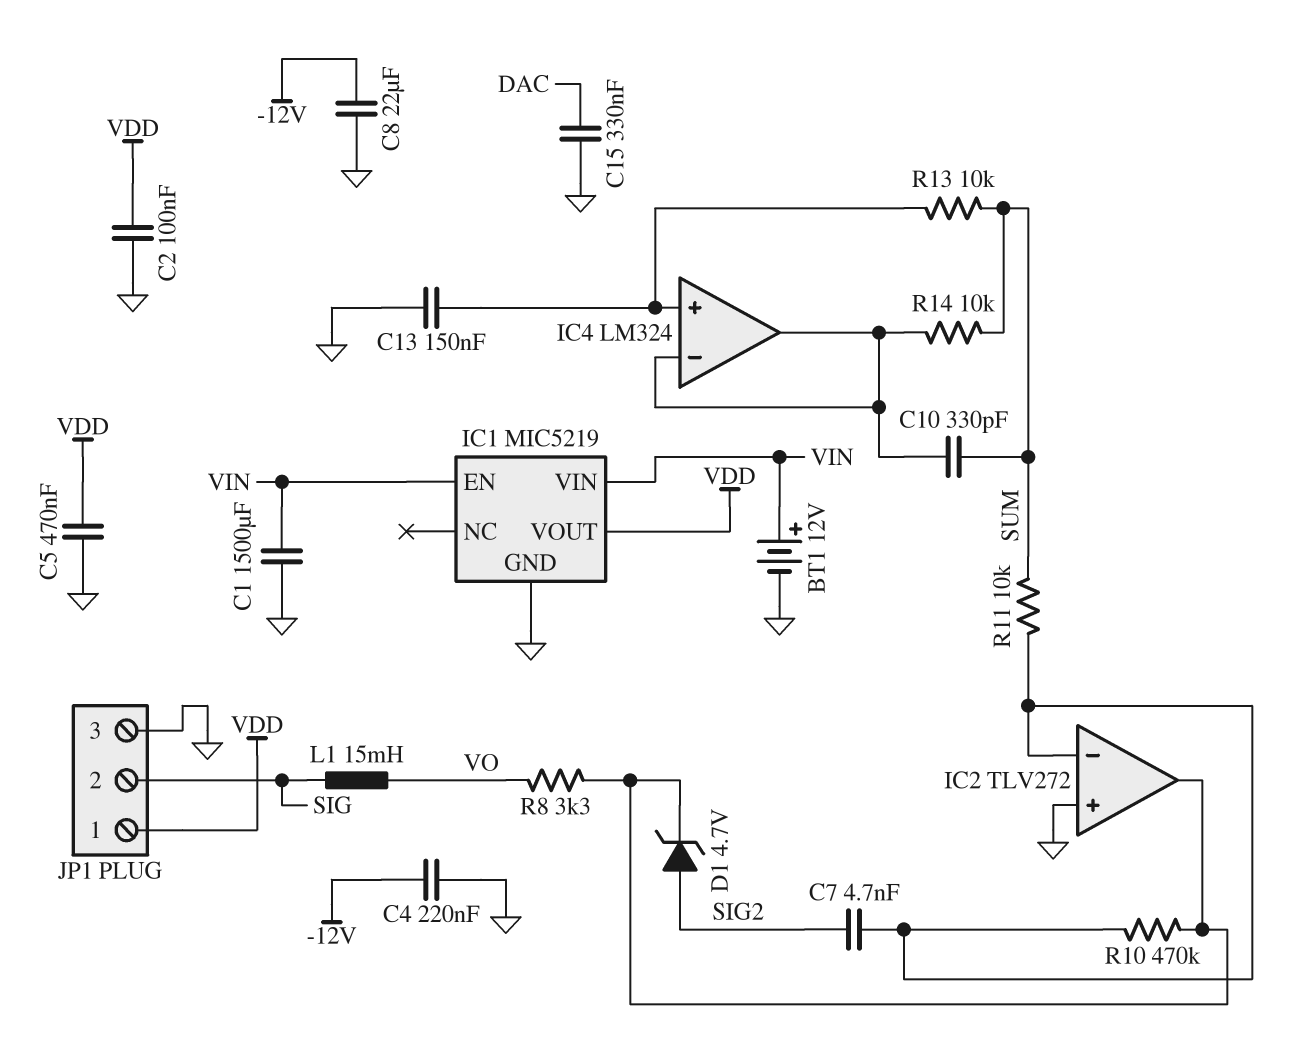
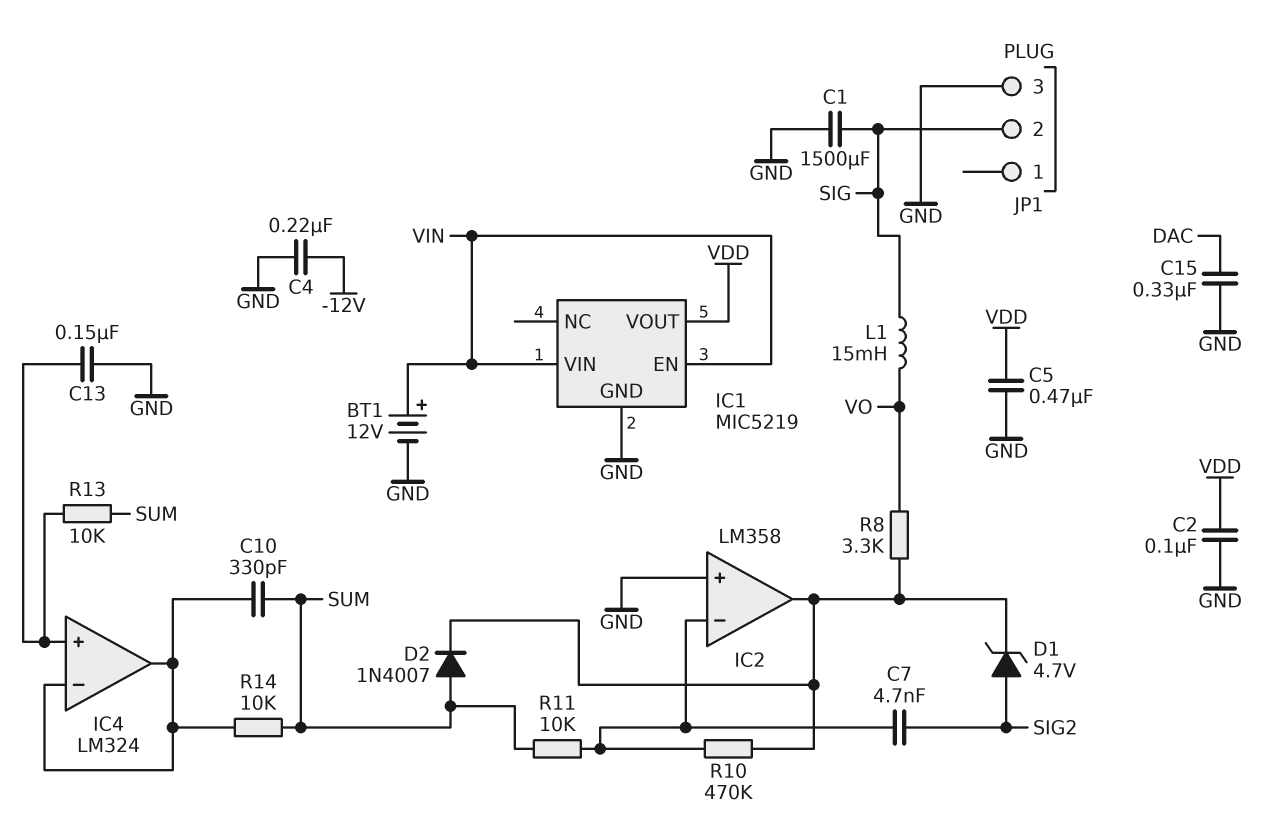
C1: 1500uF (GND, VIN) -> 1500uF (GND, SIG)
C8: 22uF (-12V, GND) -> none
D2: none -> diode 1N4007 (A SUM, K IC2/out)
IC2: TLV272 -> LM358
JP1 pin 1: VDD -> none

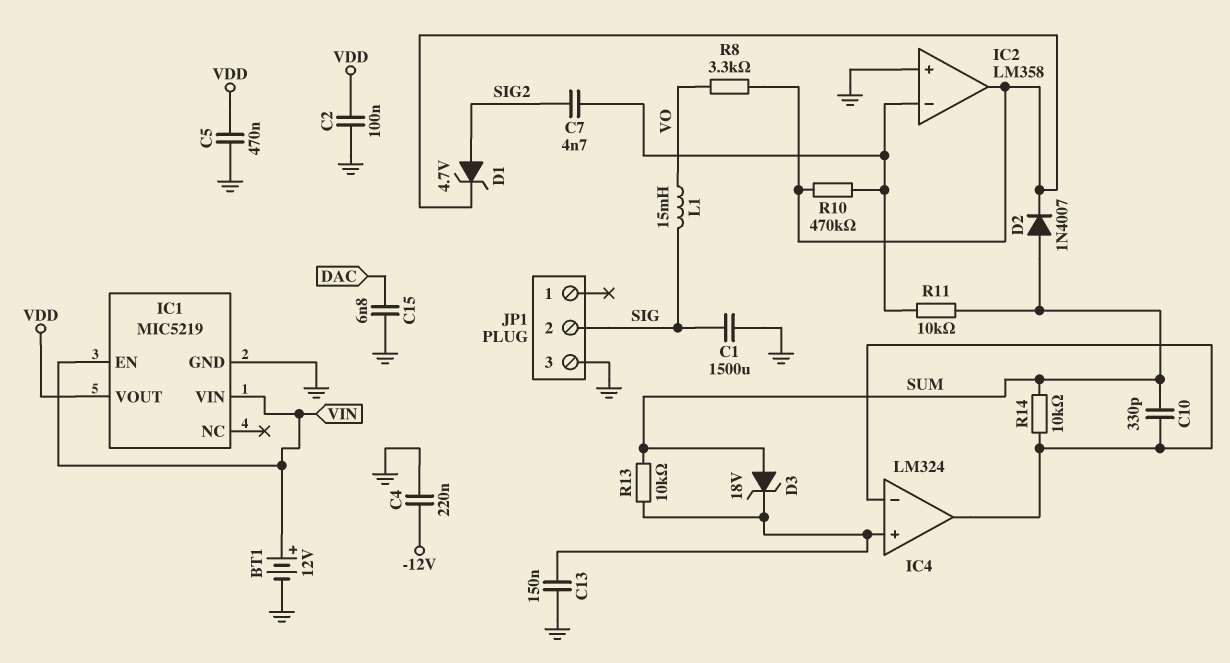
C15: 330nF (DAC, GND) -> 6.8nF (DAC, GND)
D3: none -> zener 18V (A SUM, K IC4/in+)

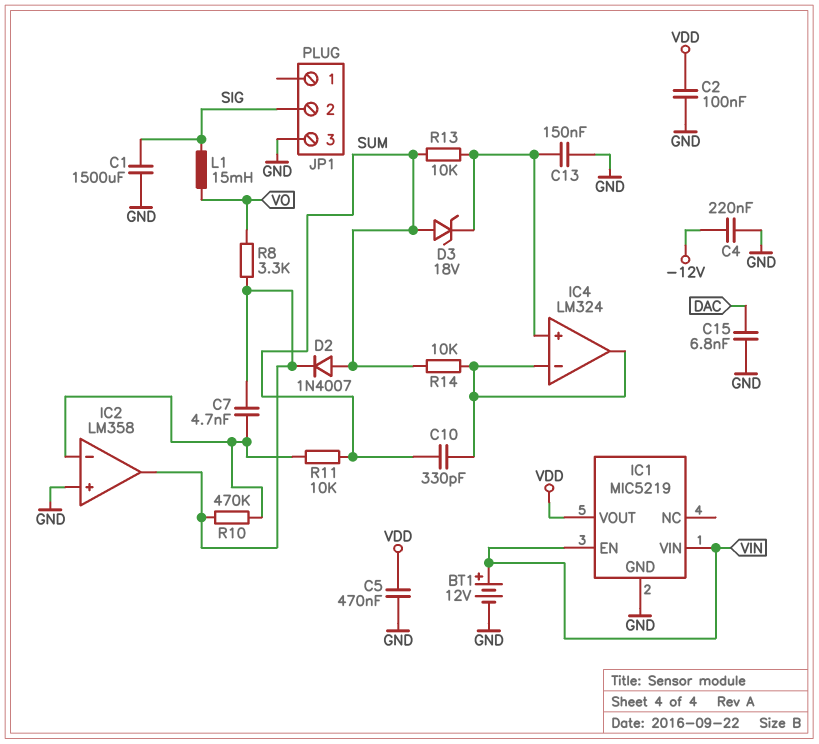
C7: 4.7nF (IC2/in-, SIG2) -> 4.7nF (IC2/in-, IC2/out)
D1: zener 4.7V (A SIG2, K IC2/out) -> none

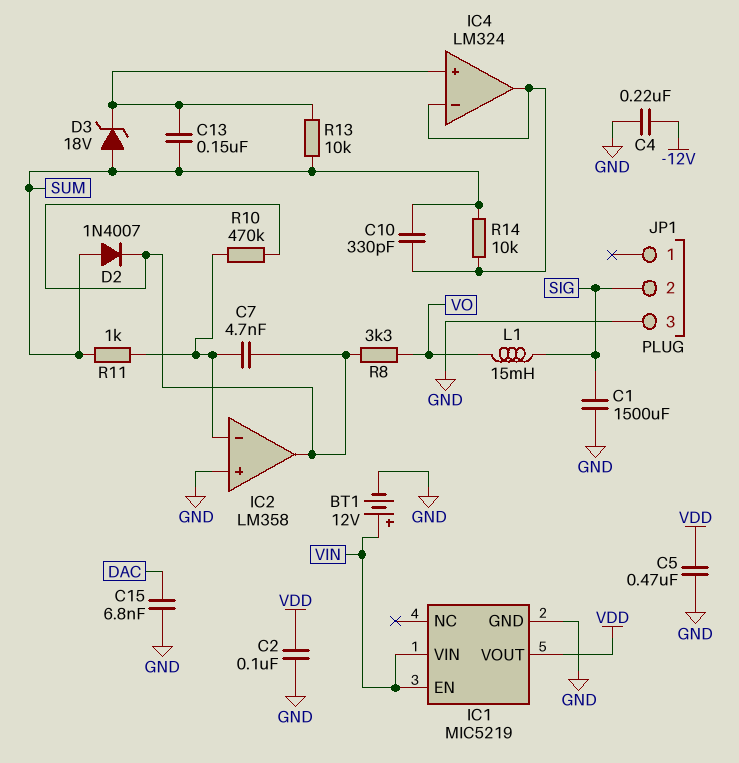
C13: 150nF (GND, IC4/in+) -> 150nF (IC4/in+, SUM)
R11: 10k (IC2/in-, SUM) -> 1k (IC2/in-, SUM)

